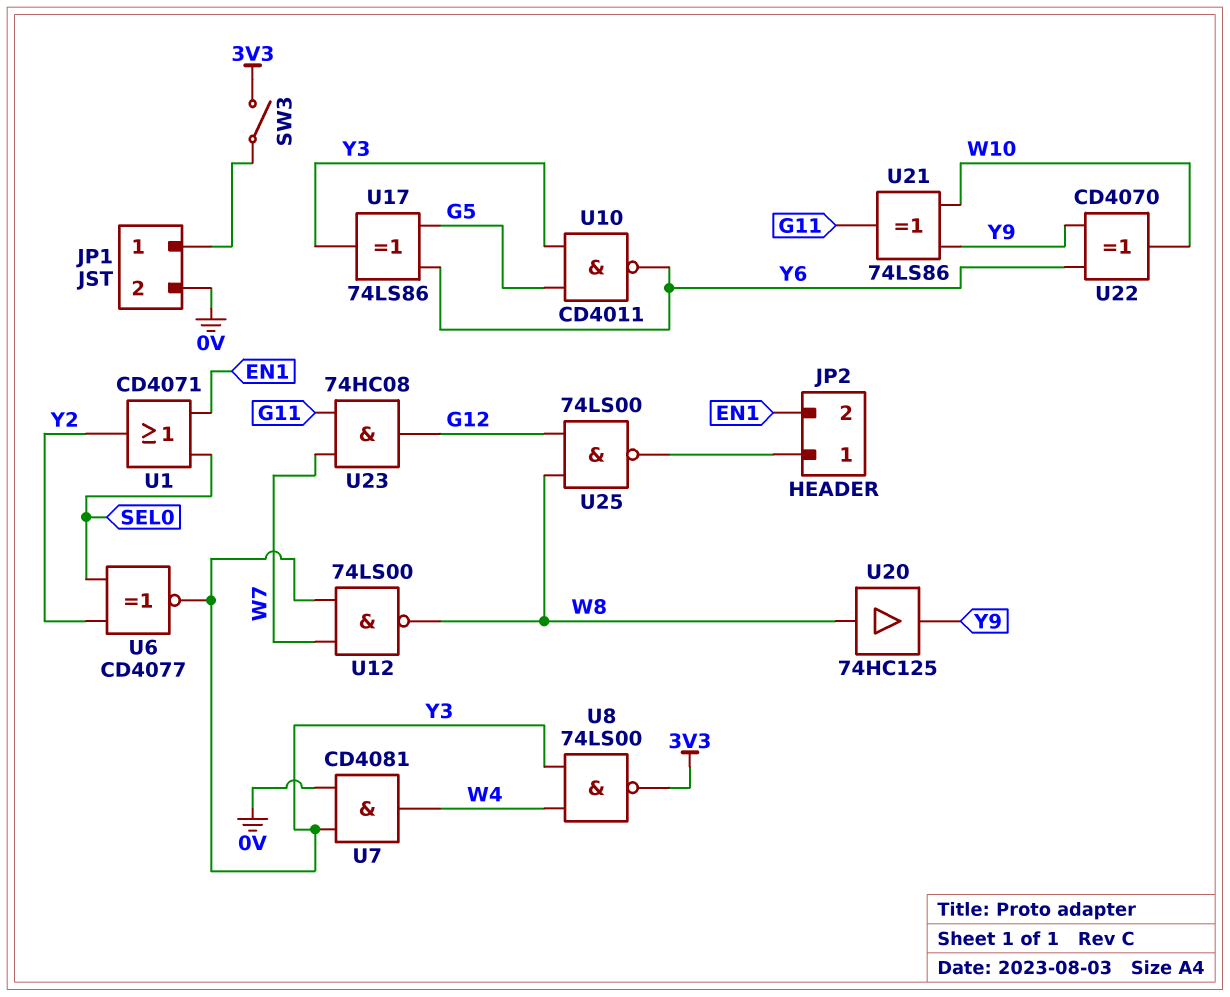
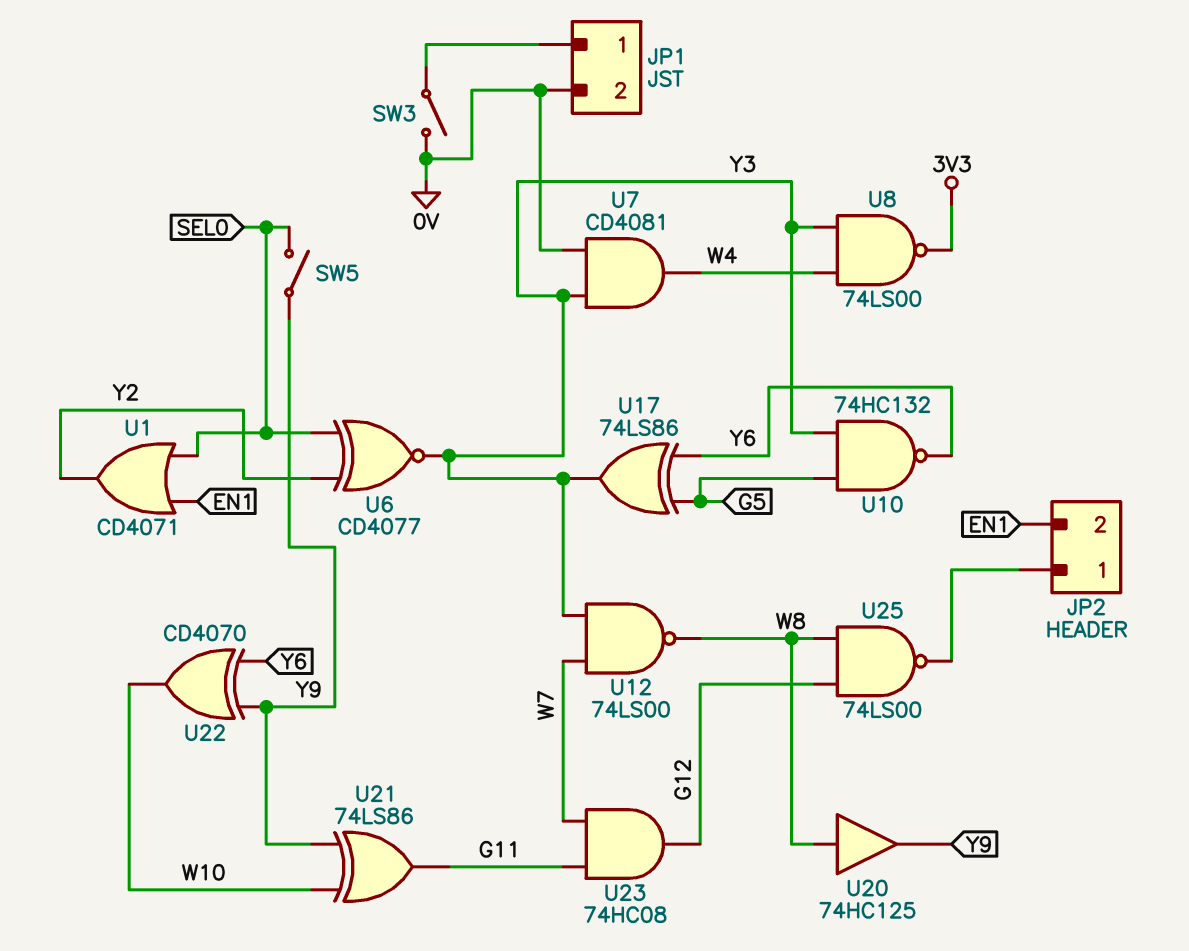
SW3: switch (3V3, JP1/1) -> switch (0V, JP1/1)
SW5: none -> switch (SEL0, Y9)
U10: NAND CD4011 (in G5, in Y3, out Y6) -> NAND 74HC132 (in G5, in Y3, out Y6)

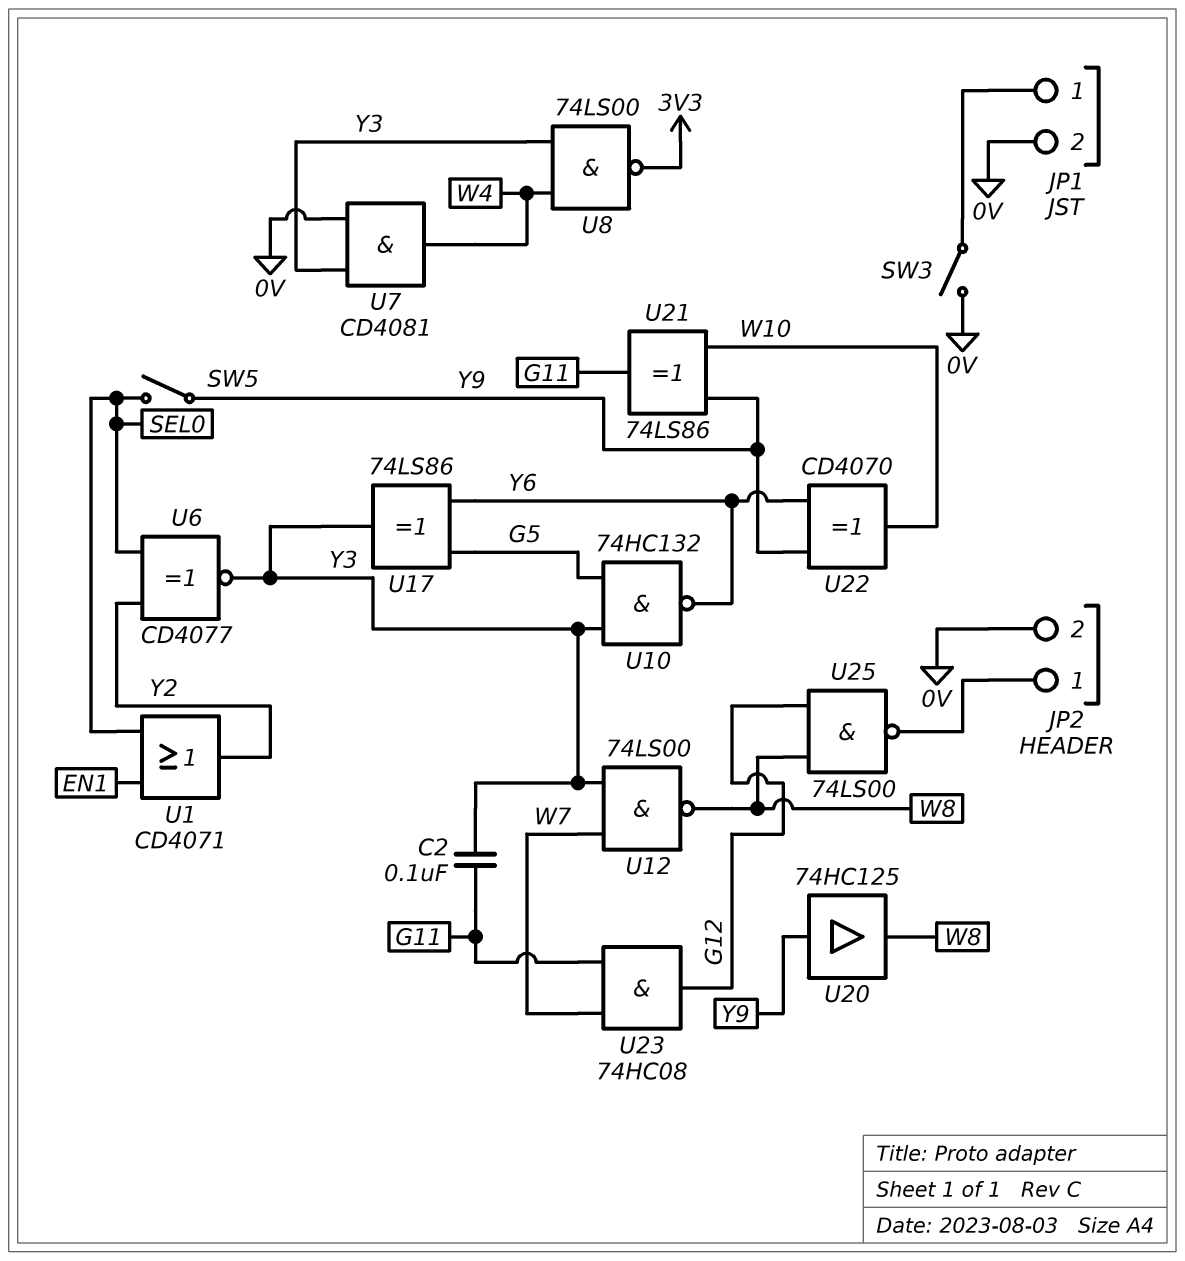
C2: none -> 100nF (G11, Y3)
JP2 pin 2: EN1 -> 0V
U20: buffer 74HC125 (in W8, out Y9) -> buffer 74HC125 (in Y9, out W8)

